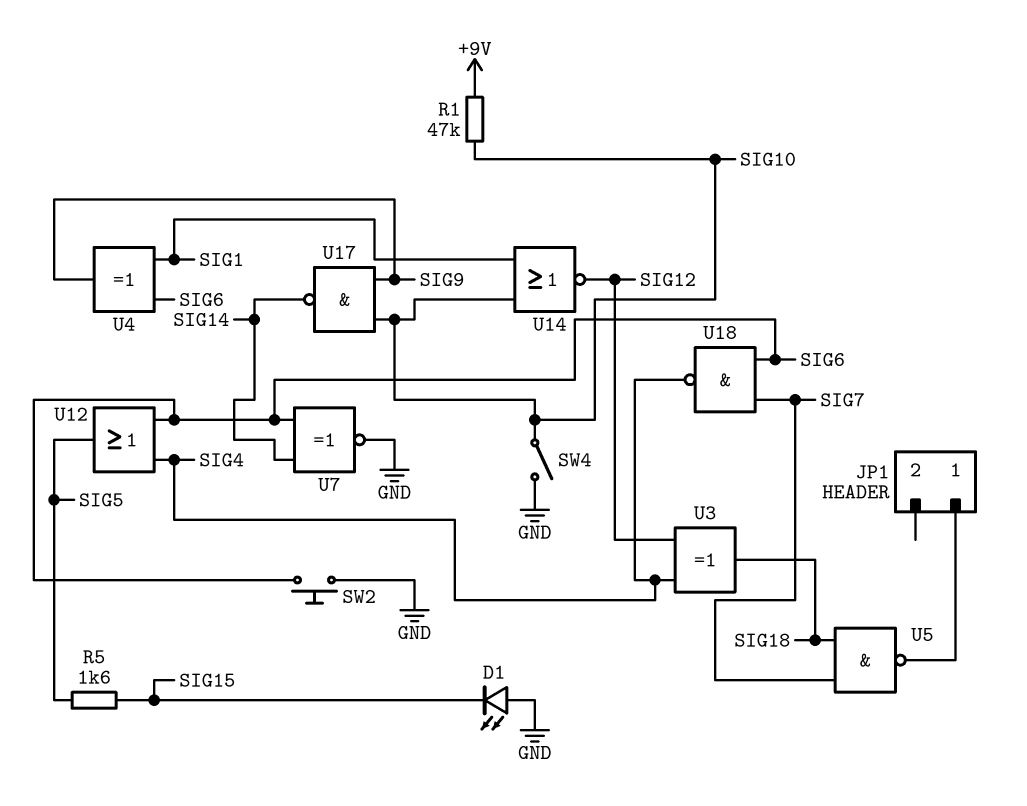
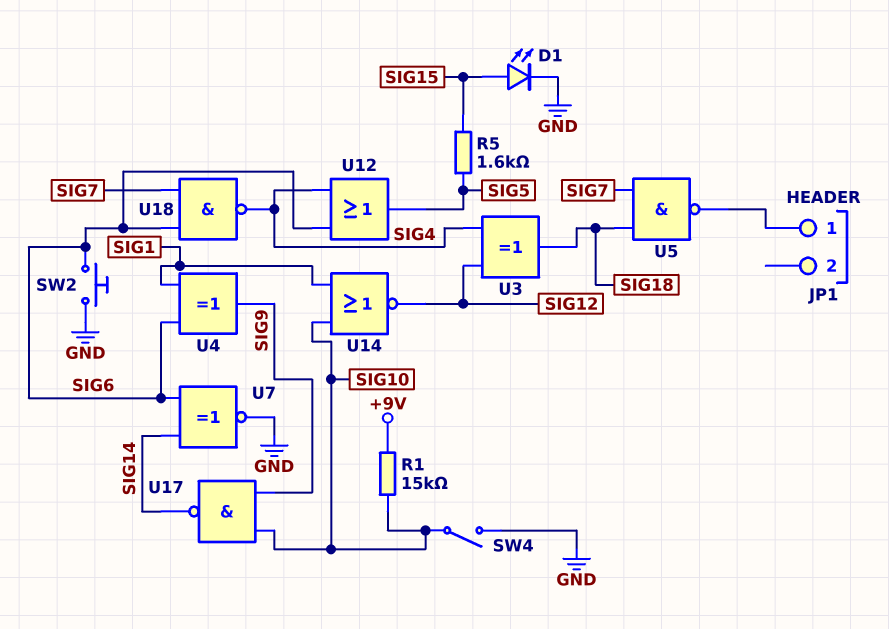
D1: LED (A GND, K SIG15) -> LED (A SIG15, K GND)
R1: 47k (+9V, SIG10) -> 15k (+9V, SIG10)

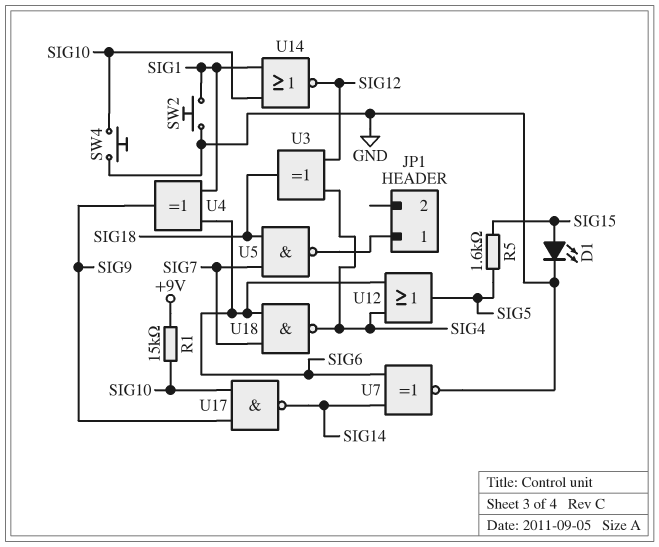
SW2: button (GND, SIG6) -> button (GND, SIG1)
SW4: switch (GND, SIG10) -> button (GND, SIG10)

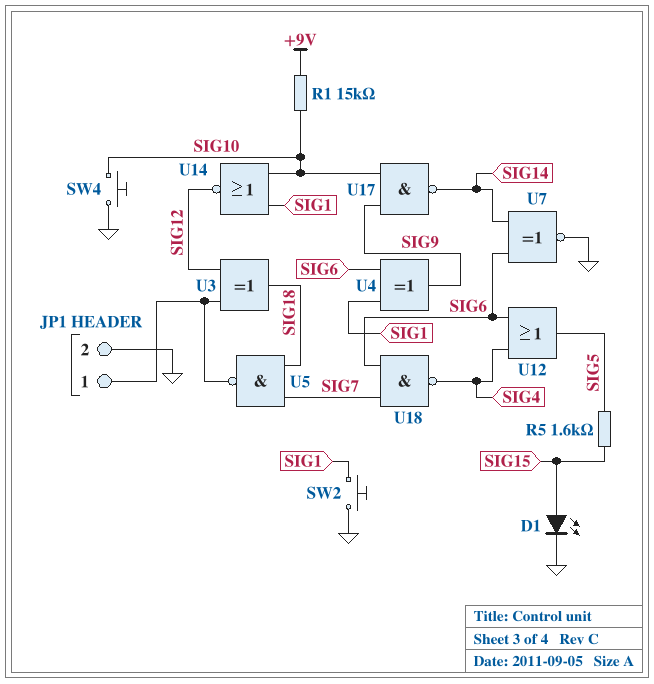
JP1 pin 2: none -> GND
U3: XOR (in SIG4, in SIG12, out SIG18) -> XOR (in JP1/1, in SIG12, out SIG18)

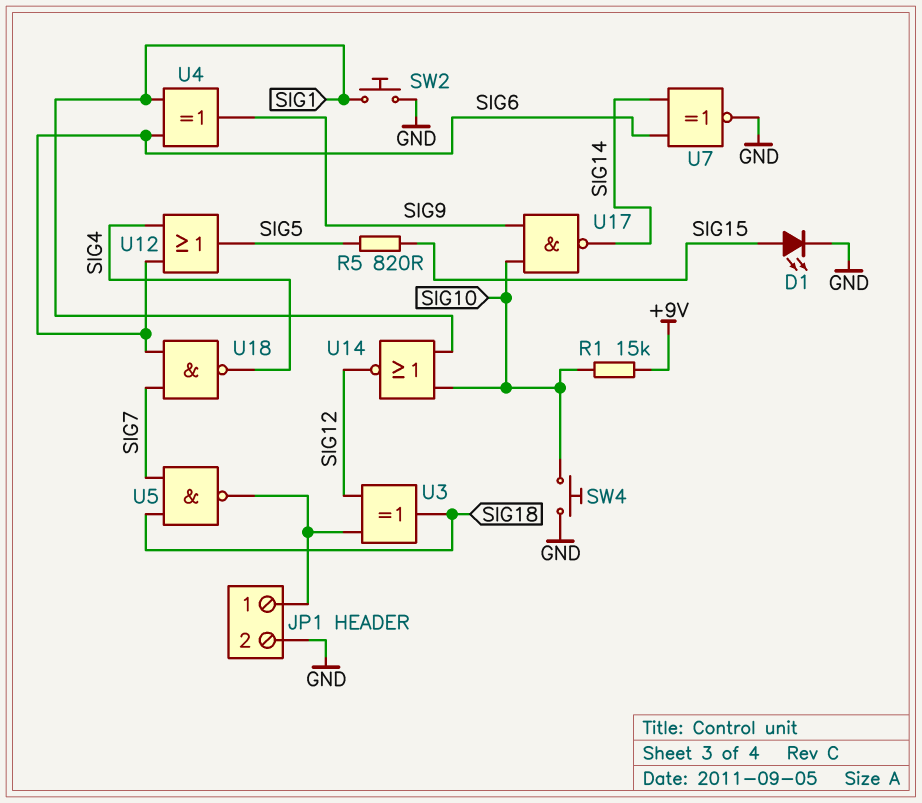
R5: 1.6k (SIG5, SIG15) -> 820 (SIG5, SIG15)

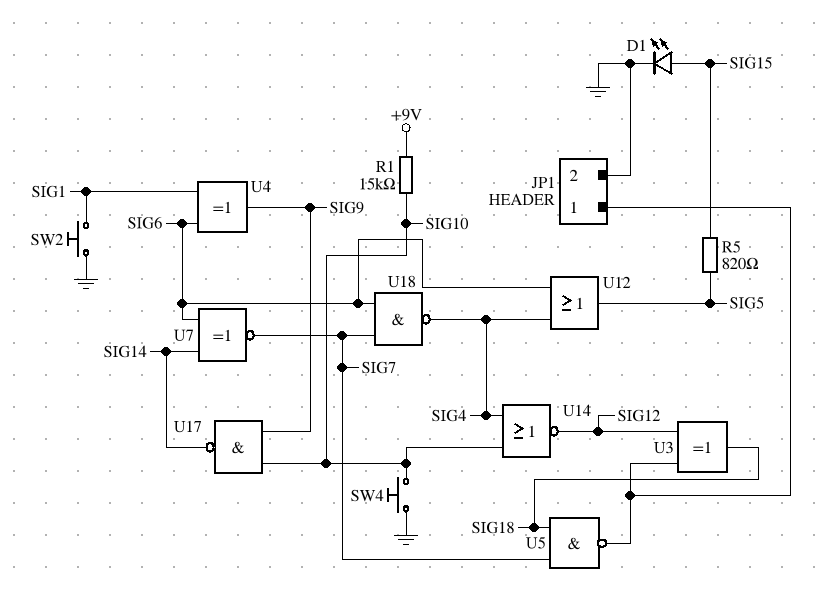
U7: XNOR (in SIG6, in SIG14, out GND) -> XNOR (in SIG6, in SIG14, out SIG7)
U14: NOR (in SIG1, in SIG10, out SIG12) -> NOR (in SIG4, in SIG10, out SIG12)

